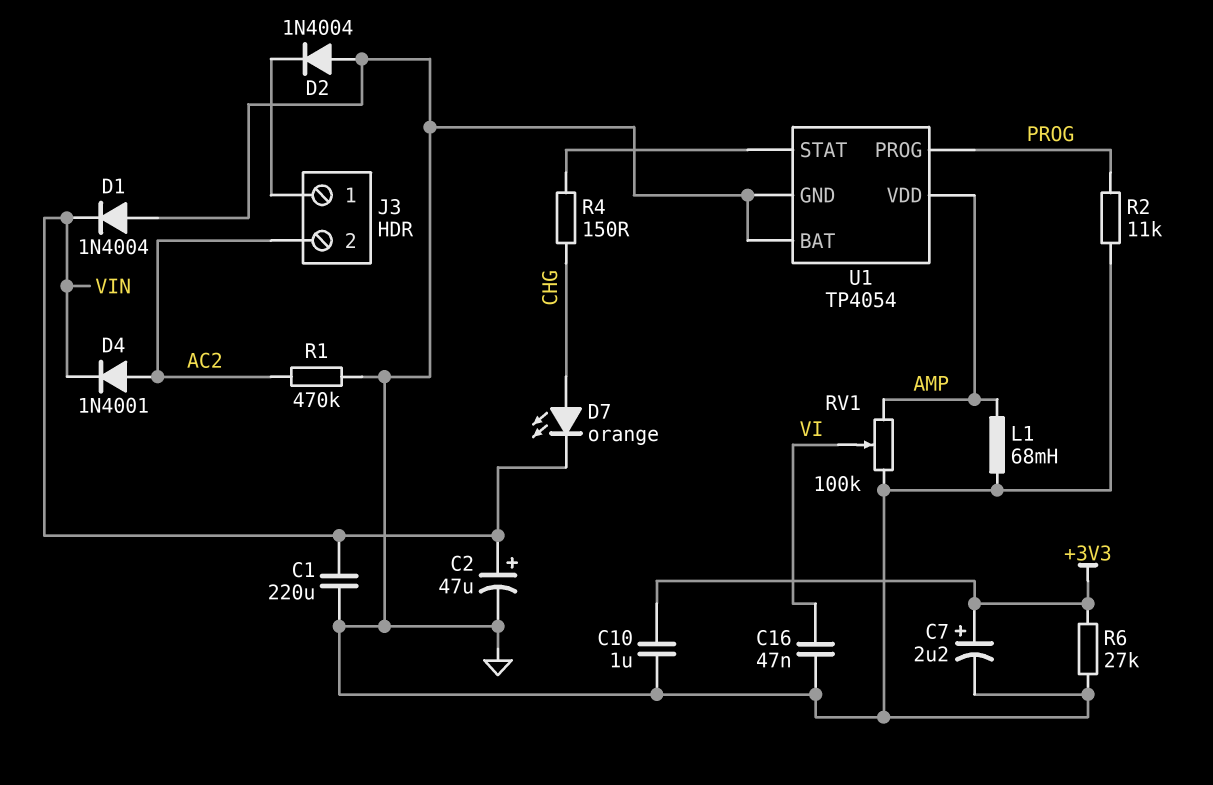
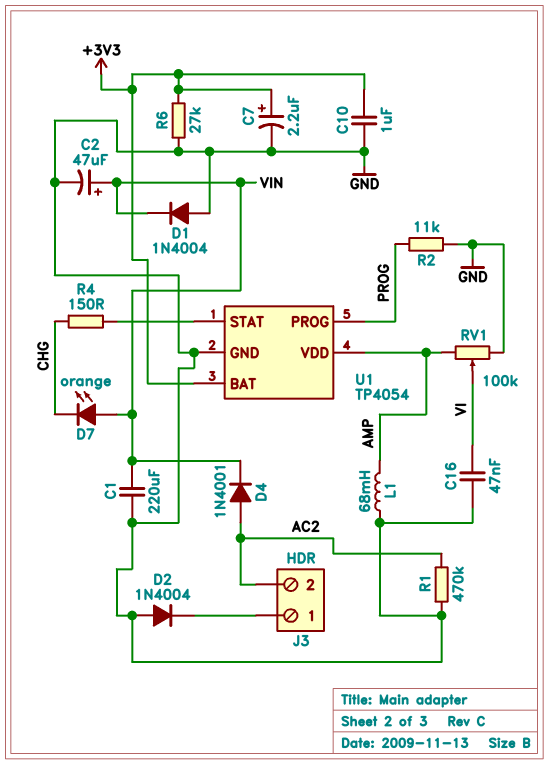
D7: LED orange (A CHG, K VIN) -> LED orange (A VIN, K CHG)
U1 pin BAT: GND -> +3V3

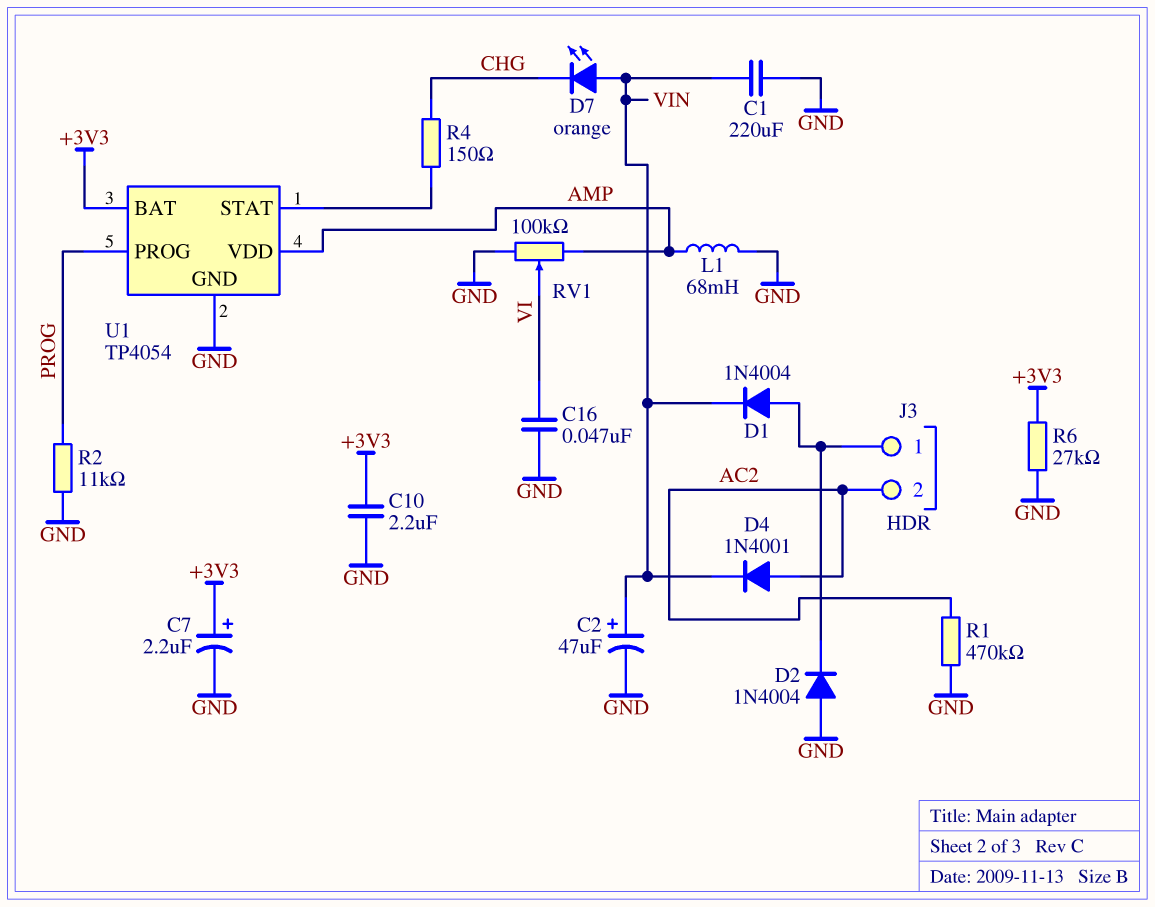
C10: 1uF (+3V3, GND) -> 2.2uF (+3V3, GND)
D1: diode 1N4004 (A GND, K VIN) -> diode 1N4004 (A J3/1, K VIN)

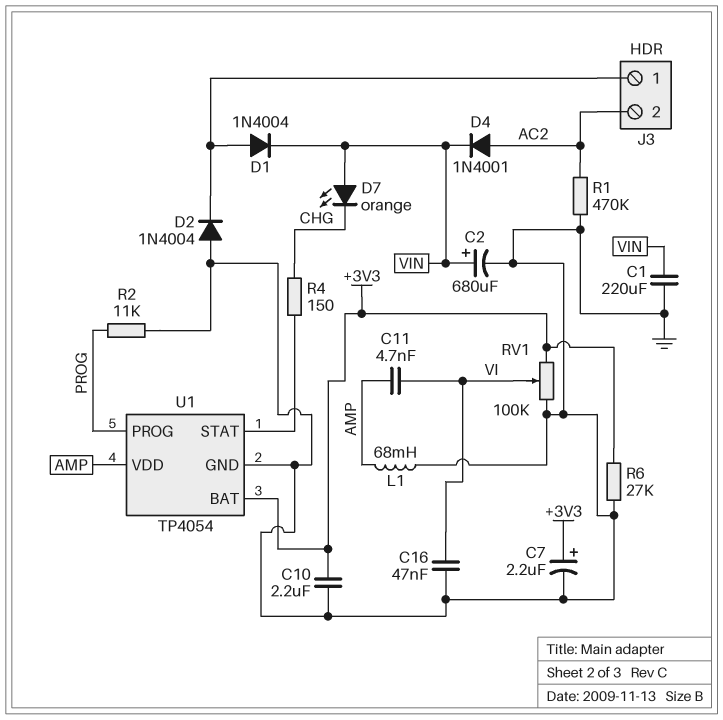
C2: 47uF (plus VIN, minus GND) -> 680uF (plus VIN, minus GND)
C11: none -> 4.7nF (AMP, VI)
RV1: 100k (AMP, GND, wiper VI) -> 100k (+3V3, GND, wiper VI)

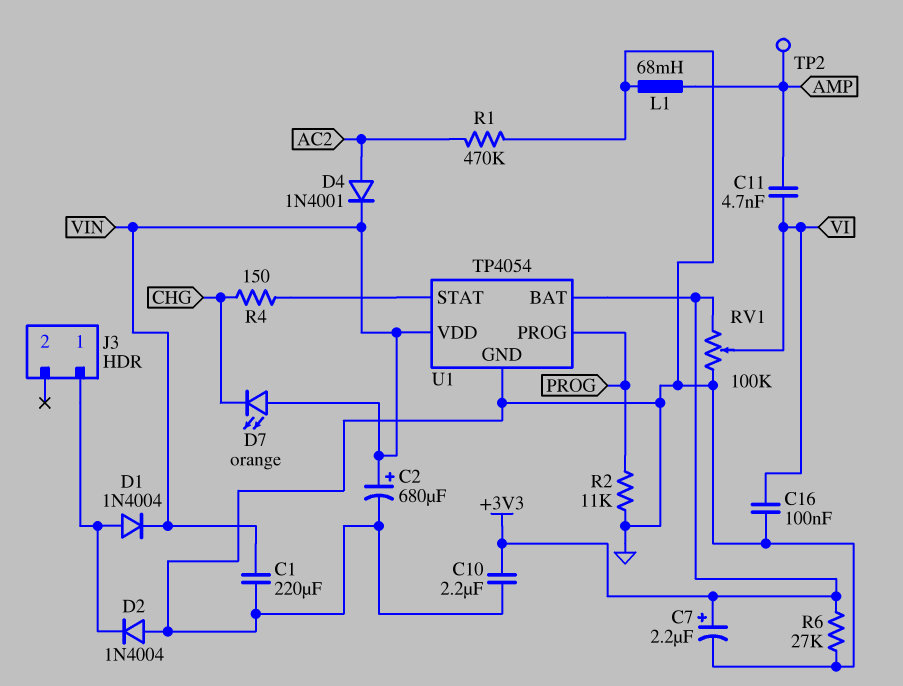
C16: 47nF (GND, VI) -> 100nF (GND, VI)
J3 pin 2: AC2 -> none
TP2: none -> test point (AMP)
U1 pin VDD: AMP -> VIN

